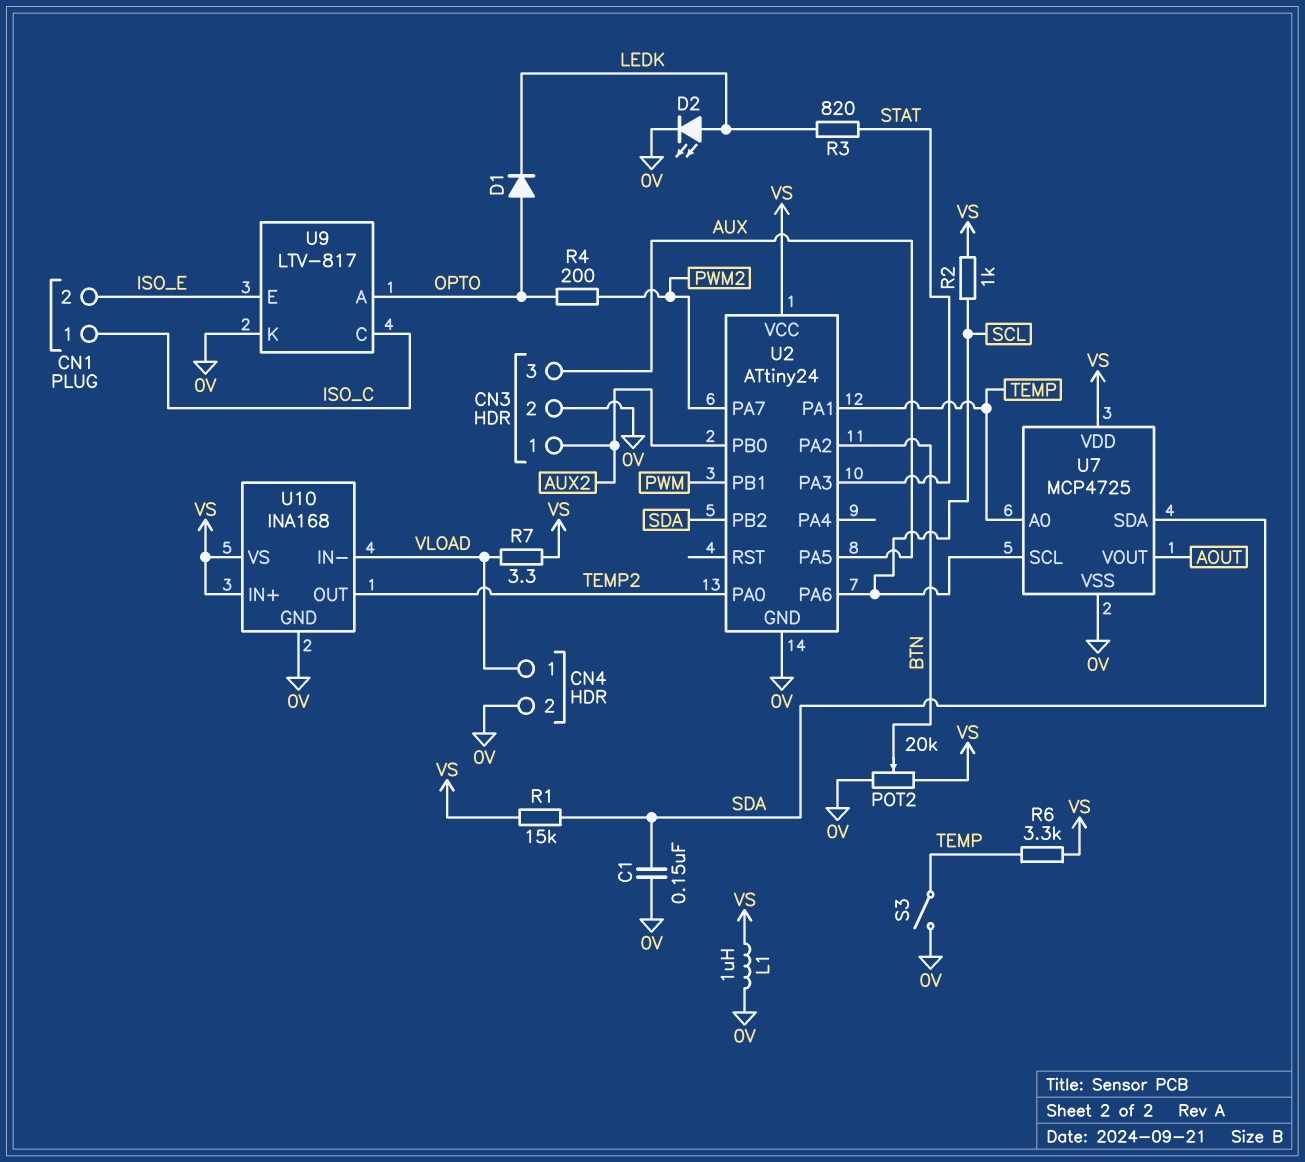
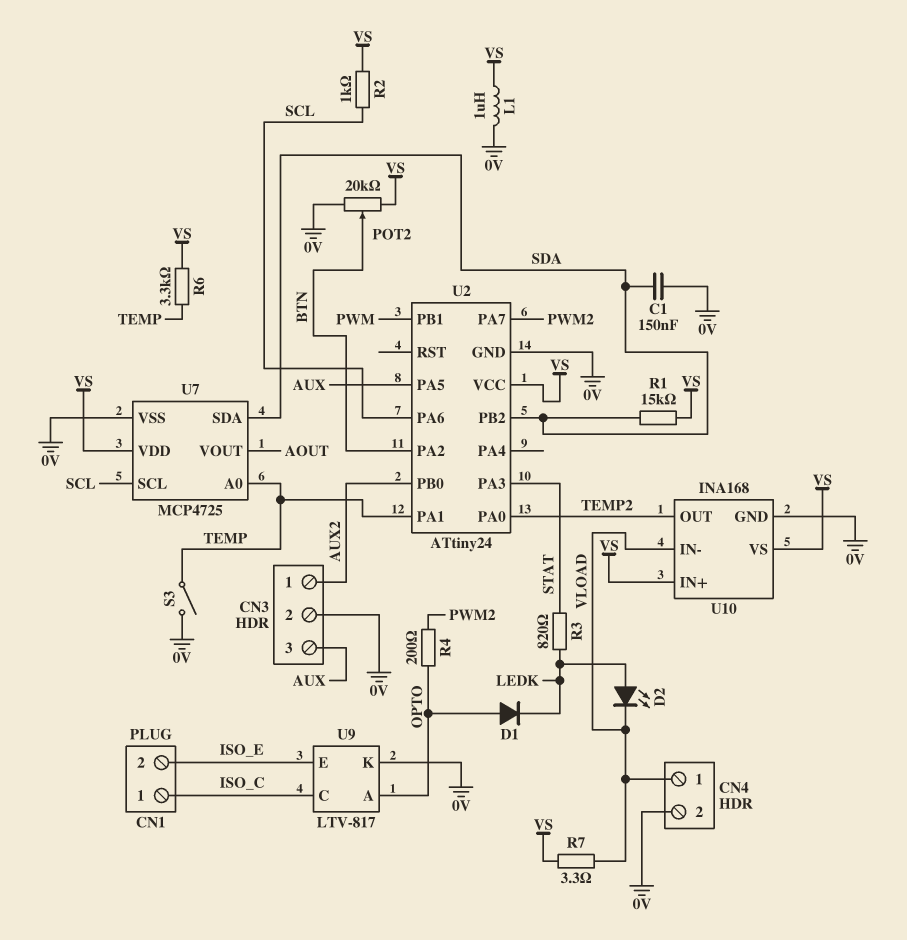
D2: LED (A LEDK, K 0V) -> LED (A LEDK, K VLOAD)

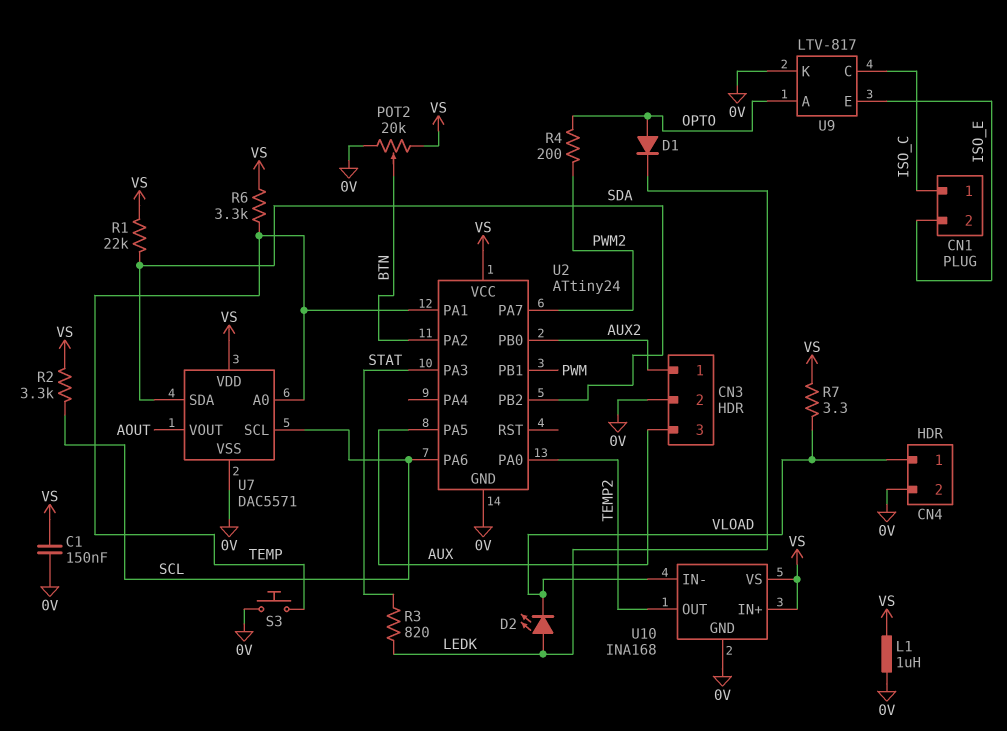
C1: 150nF (0V, SDA) -> 150nF (0V, VS)
R1: 15k (SDA, VS) -> 22k (SDA, VS)
R2: 1k (SCL, VS) -> 3.3k (SCL, VS)
S3: switch (0V, TEMP) -> button (0V, TEMP)
U7: MCP4725 -> DAC5571

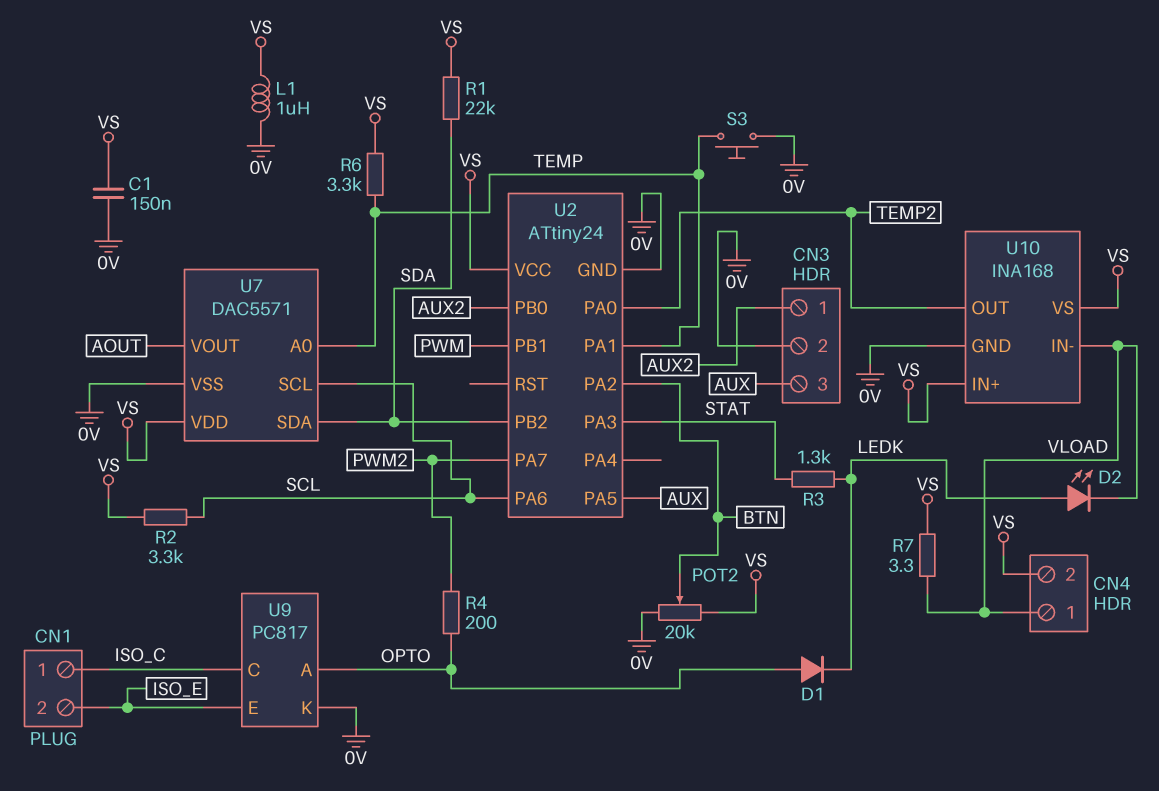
CN4 pin 2: 0V -> VS
R3: 820 (LEDK, STAT) -> 1.3k (LEDK, STAT)
U9: LTV-817 -> PC817

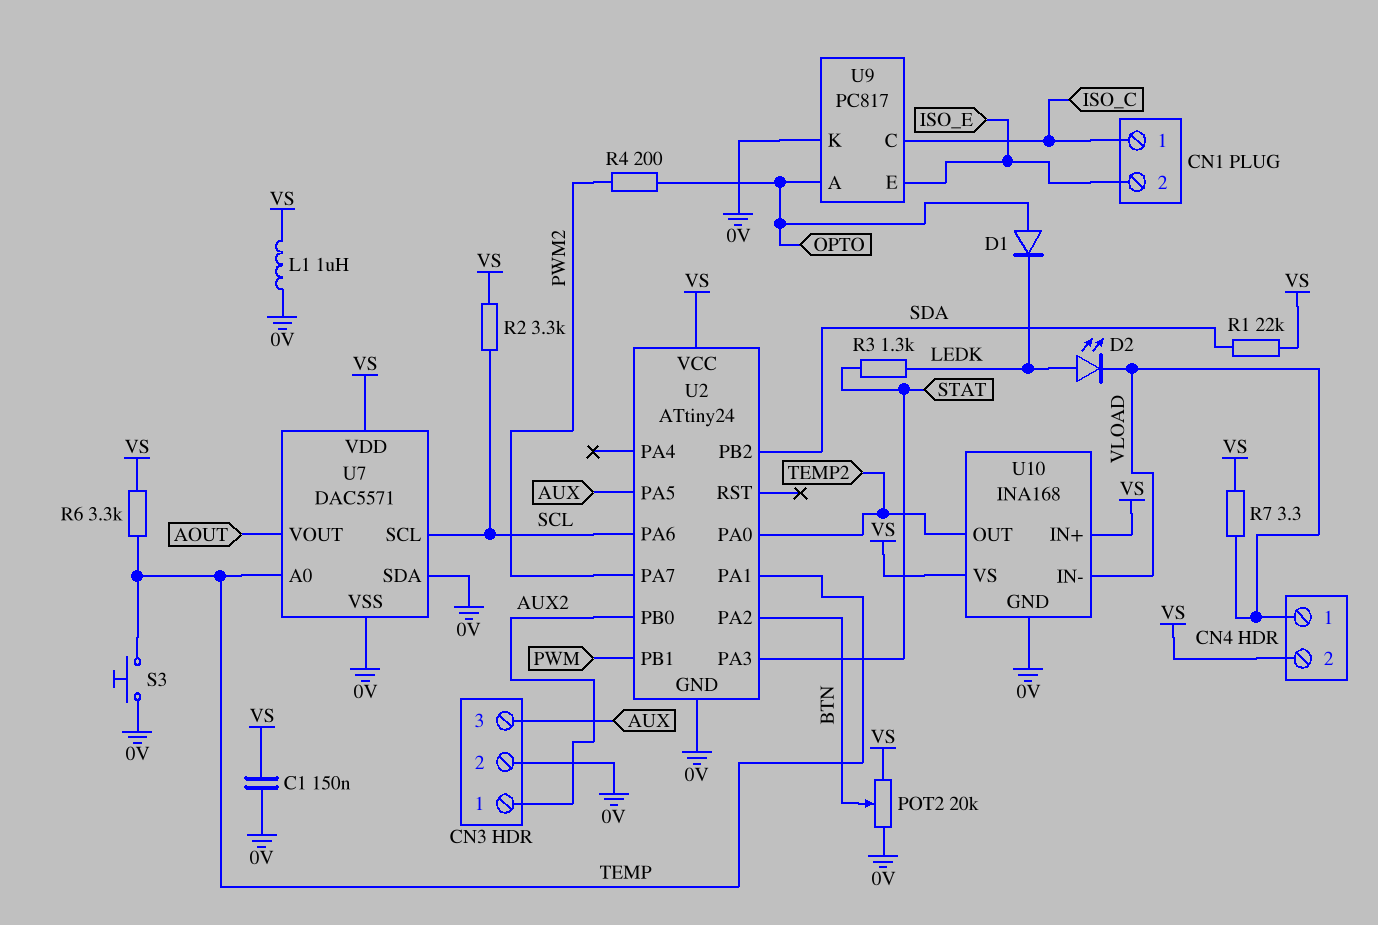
U7 pin SDA: SDA -> 0V

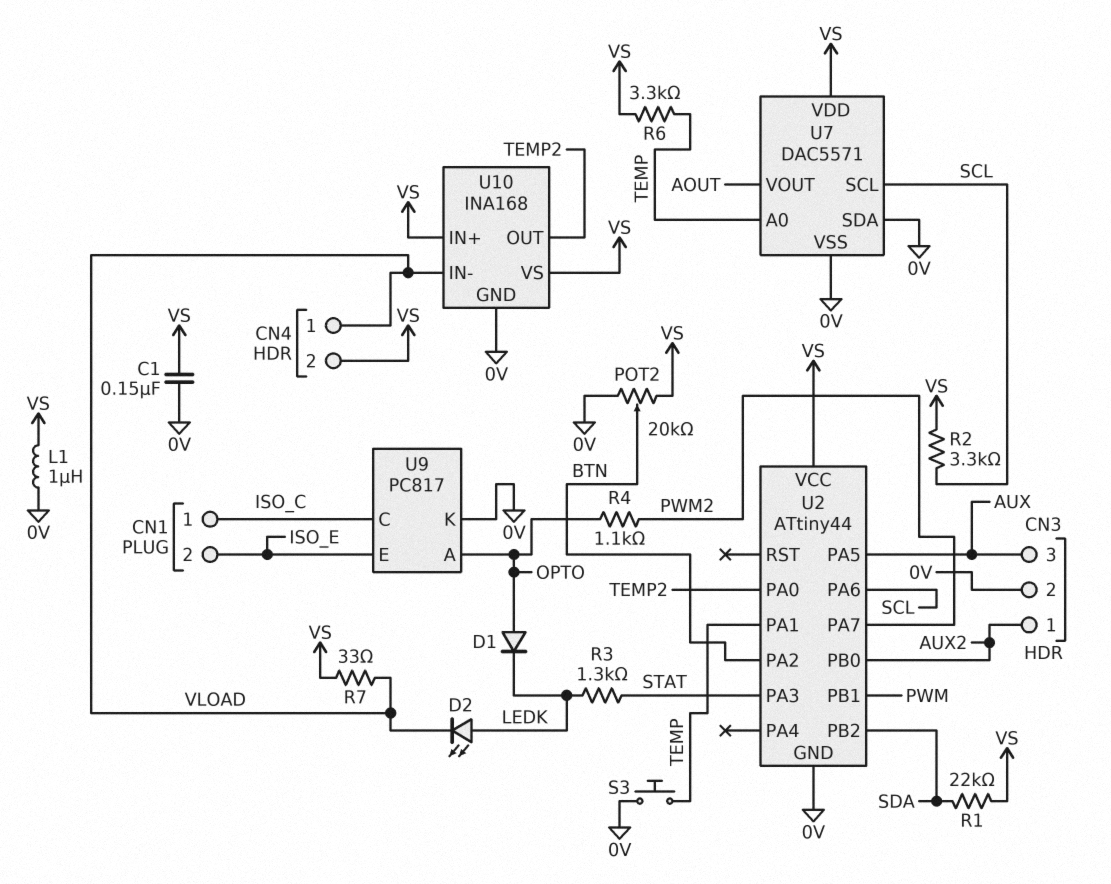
R4: 200 (OPTO, PWM2) -> 1.1k (OPTO, PWM2)
R7: 3.3 (VLOAD, VS) -> 33 (VLOAD, VS)
U2: ATtiny24 -> ATtiny44

